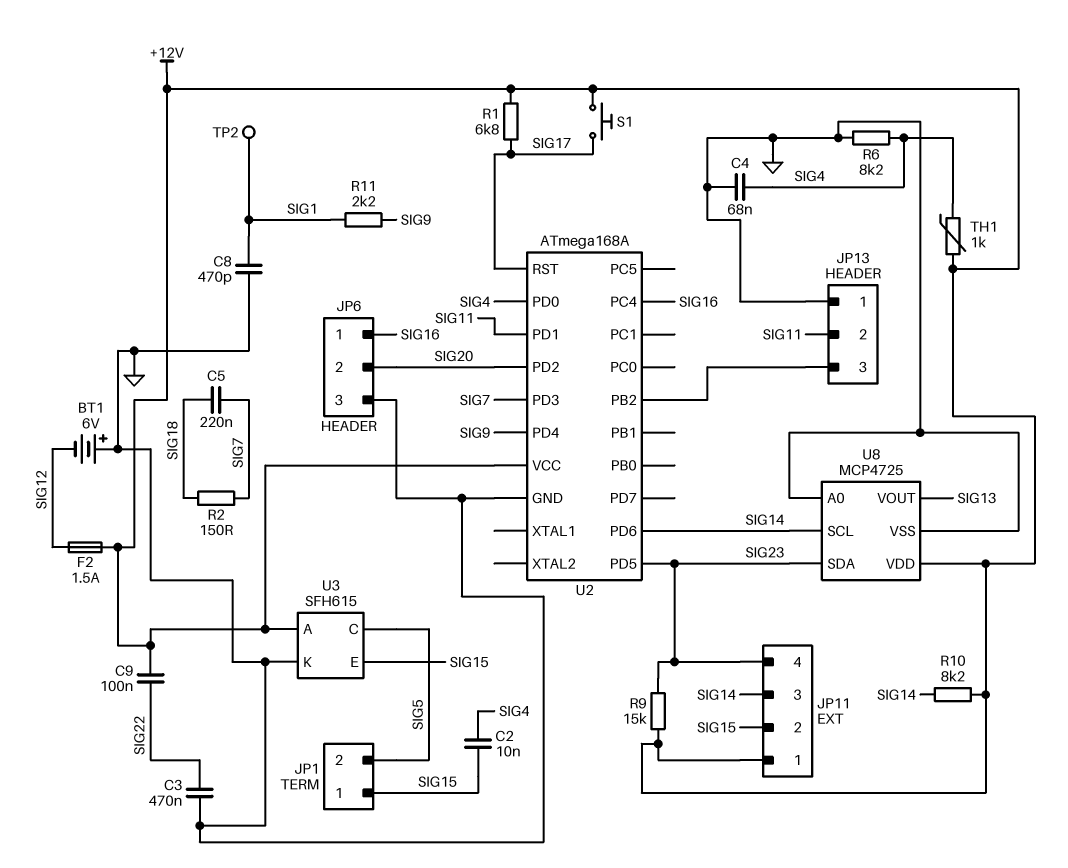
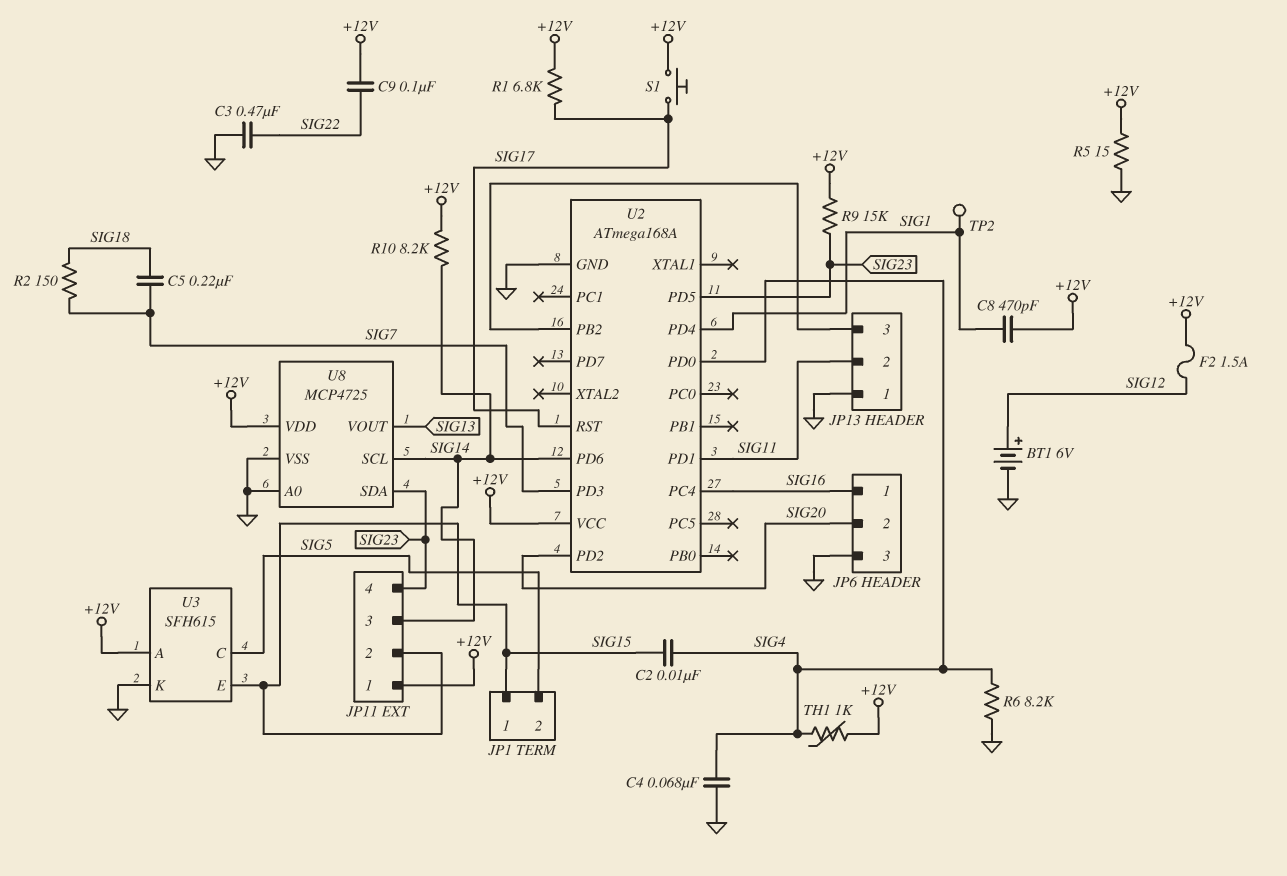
BT1: 6V (plus GND, minus SIG12) -> 6V (plus SIG12, minus GND)
C8: 470pF (GND, SIG1) -> 470pF (+12V, SIG1)
R5: none -> 15 (+12V, GND)
R11: 2.2k (SIG1, SIG9) -> none
U2 pin PD4: SIG9 -> SIG1

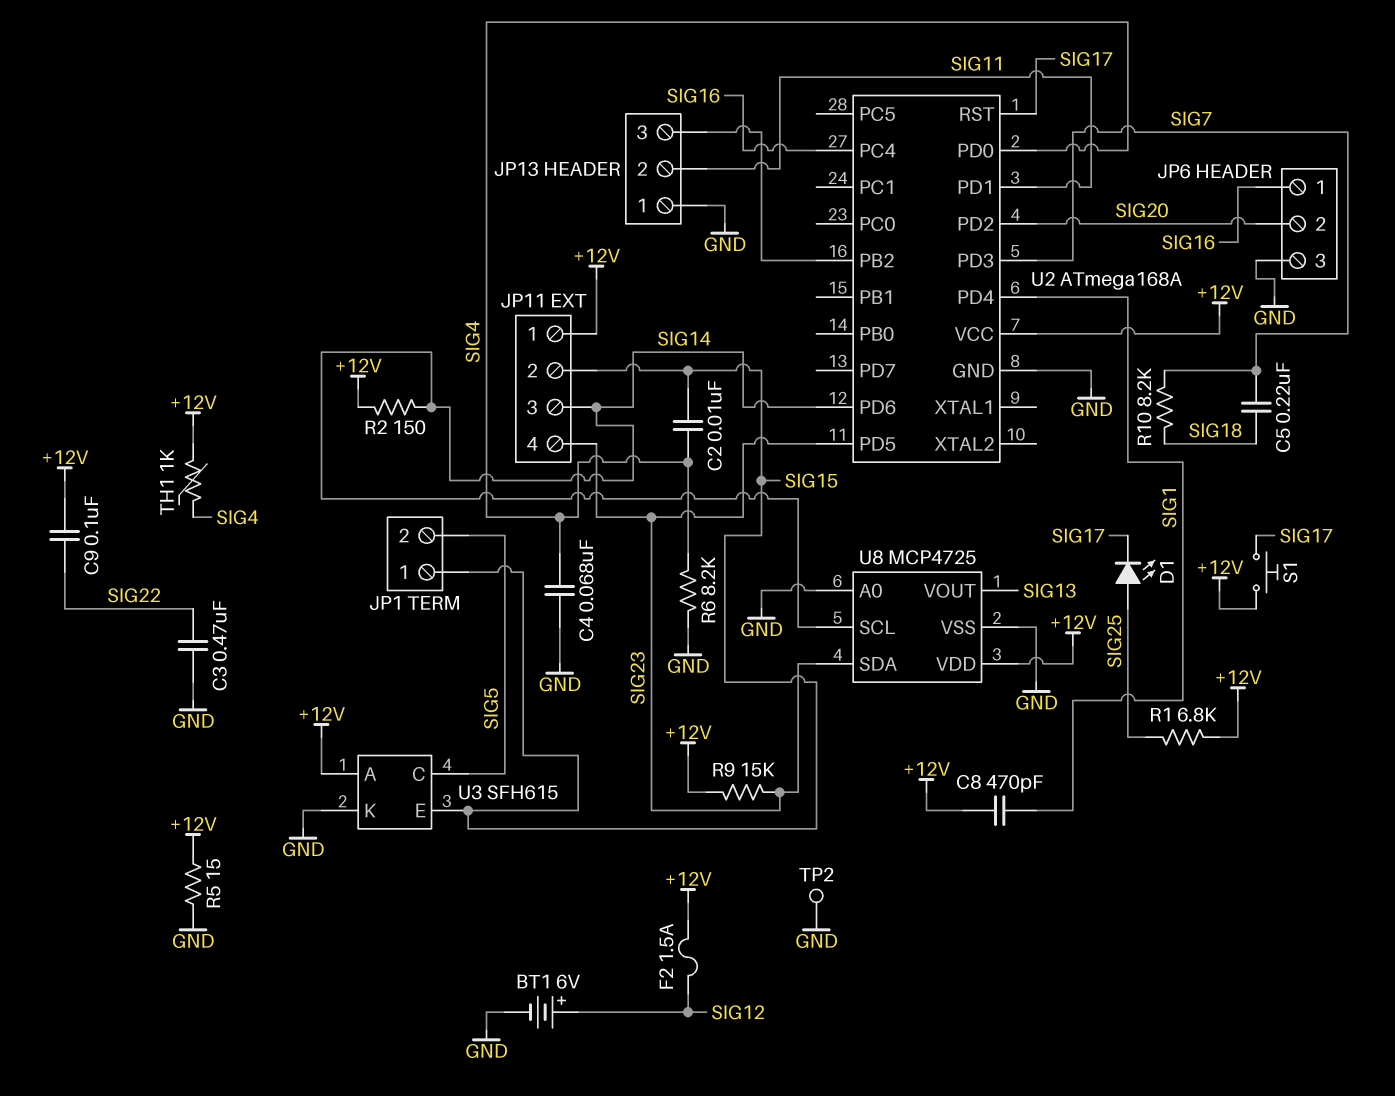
D1: none -> LED (A SIG25, K SIG17)
R1: 6.8k (+12V, SIG17) -> 6.8k (+12V, SIG25)
R2: 150 (SIG7, SIG18) -> 150 (+12V, SIG14)
R10: 8.2k (+12V, SIG14) -> 8.2k (SIG7, SIG18)
TP2: test point (SIG1) -> test point (GND)

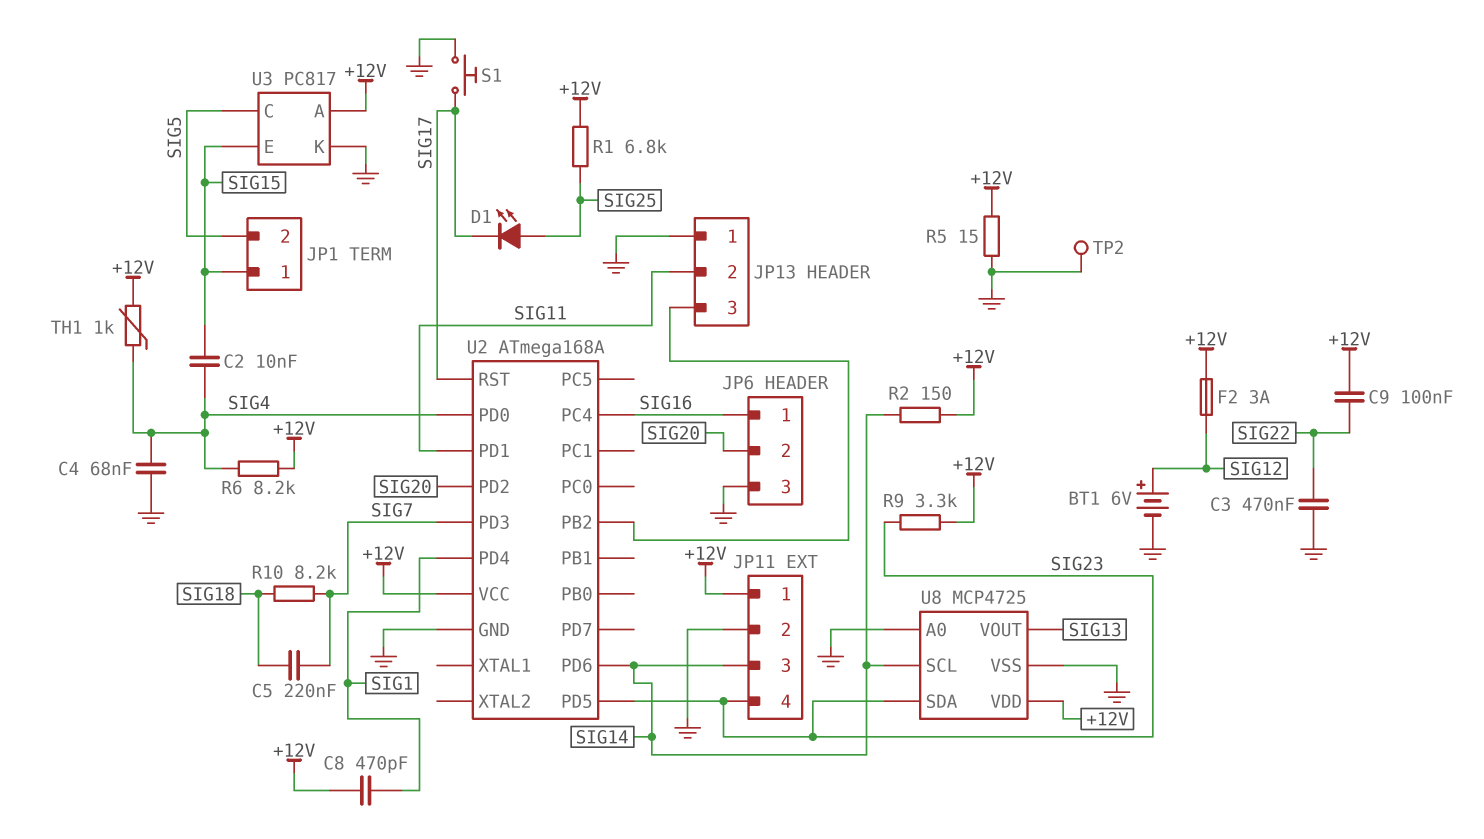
F2: 1.5A (+12V, SIG12) -> 3A (+12V, SIG12)
JP11 pin 2: SIG15 -> GND
R6: 8.2k (GND, SIG4) -> 8.2k (+12V, SIG4)
R9: 15k (+12V, SIG23) -> 3.3k (+12V, SIG23)
S1: button (+12V, SIG17) -> button (GND, SIG17)
U3: SFH615 -> PC817

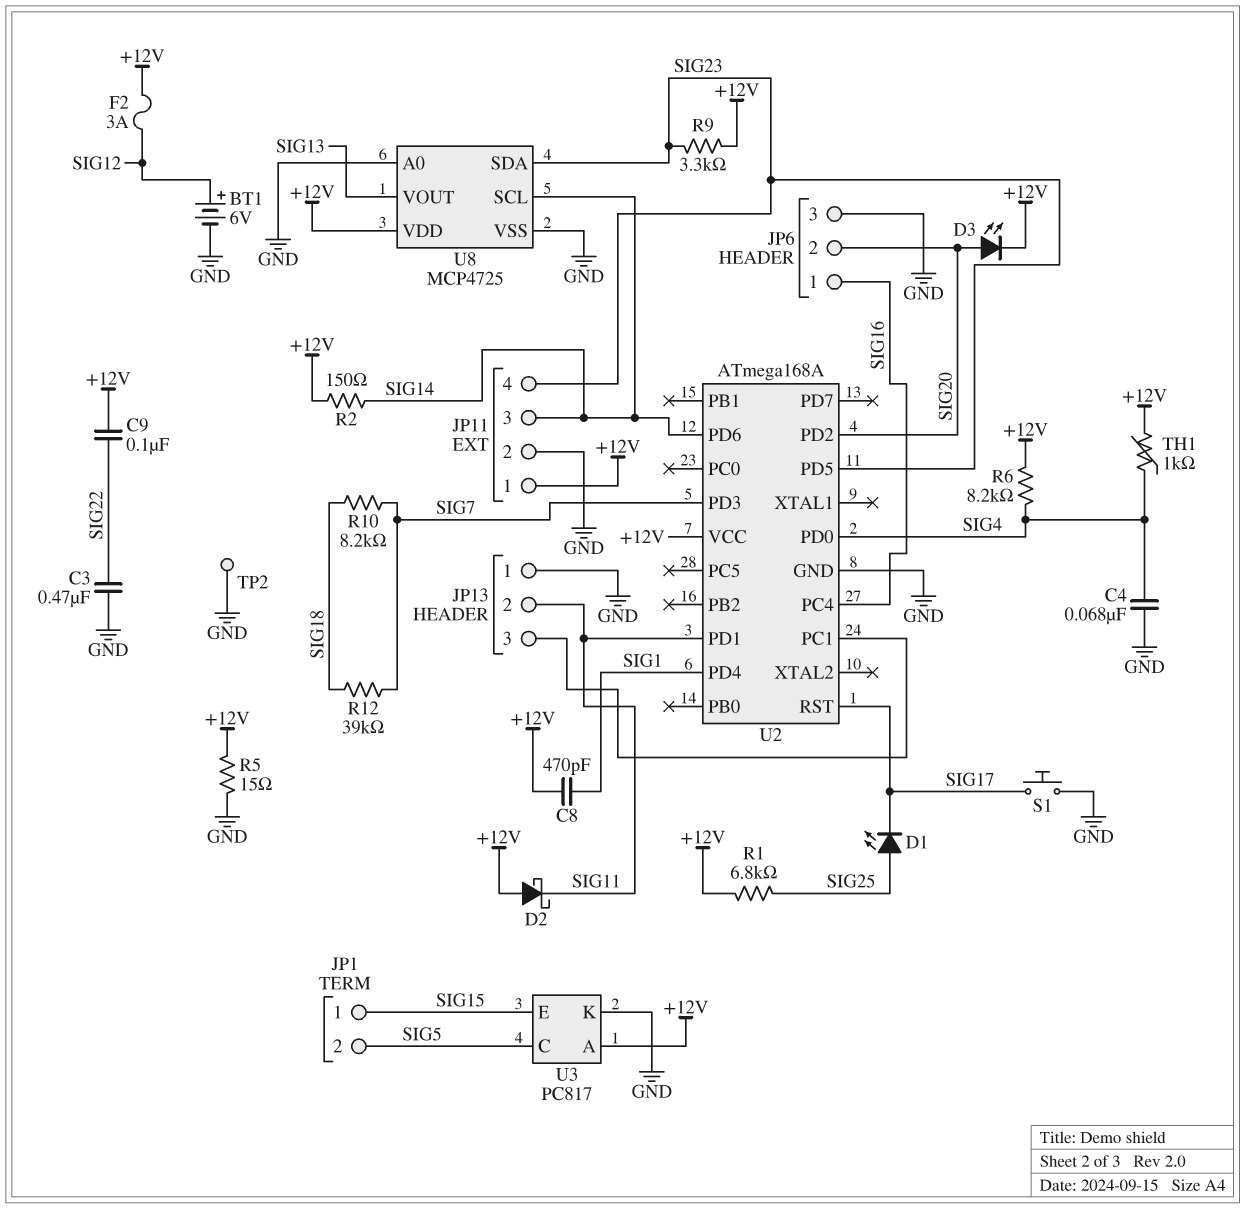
C2: 10nF (SIG4, SIG15) -> none
C5: 220nF (SIG7, SIG18) -> none
D2: none -> schottky (A +12V, K SIG11)
D3: none -> LED (A SIG20, K +12V)
R12: none -> 39k (SIG7, SIG18)
U2 pin PB2: JP13/3 -> none
U2 pin PC1: none -> JP13/3

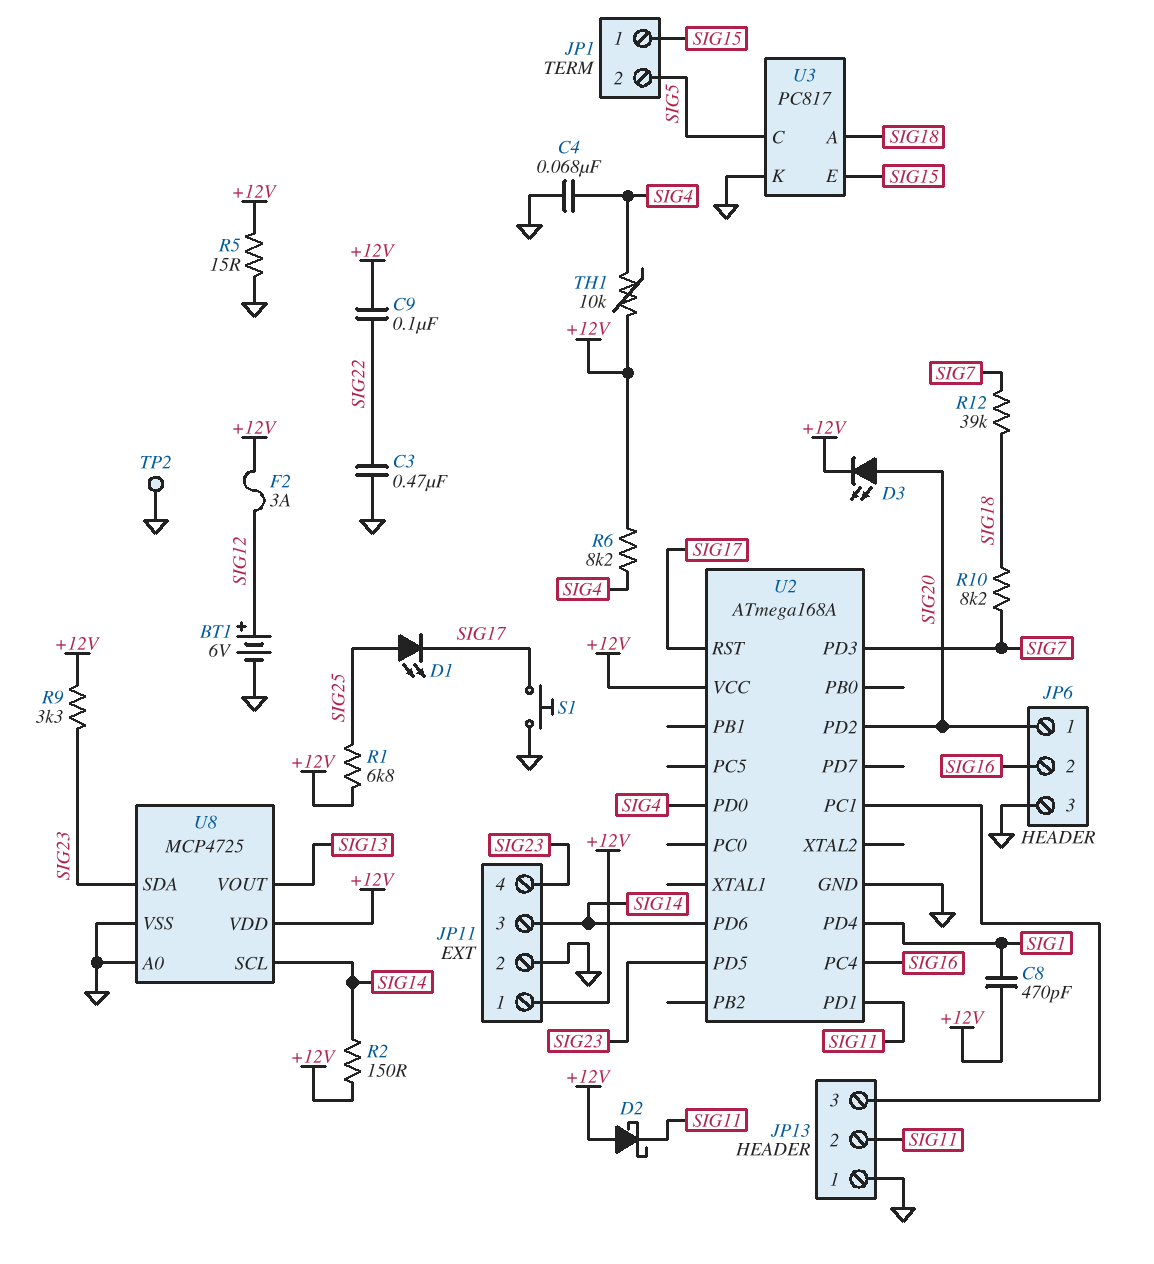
JP6 pin 1: SIG16 -> SIG20
JP6 pin 2: SIG20 -> SIG16
TH1: 1k (+12V, SIG4) -> 10k (+12V, SIG4)
U3 pin A: +12V -> SIG18

